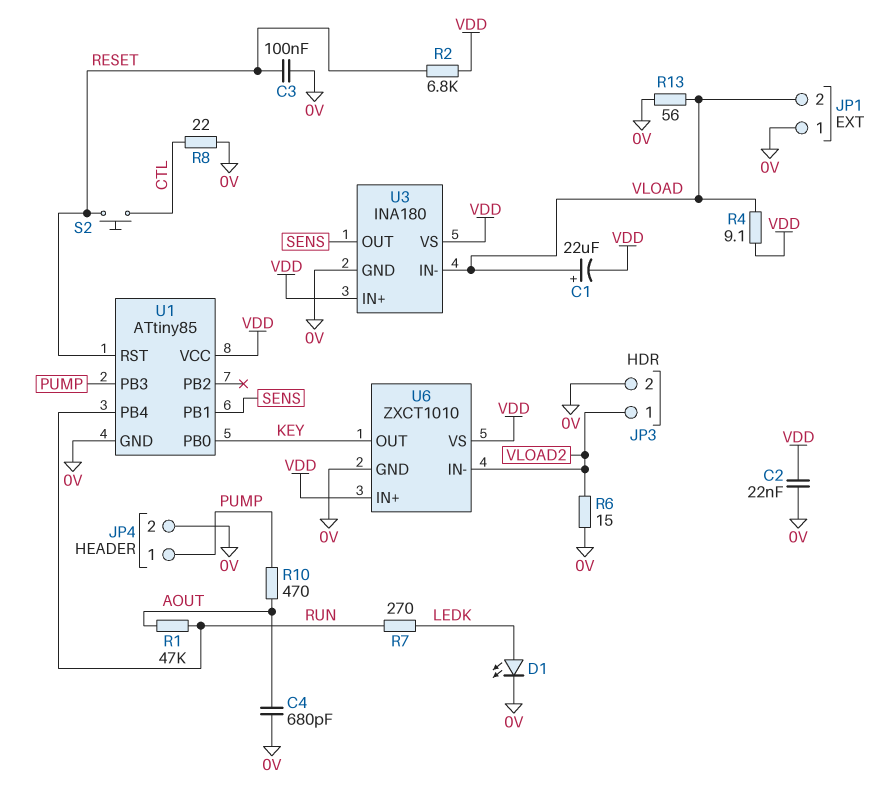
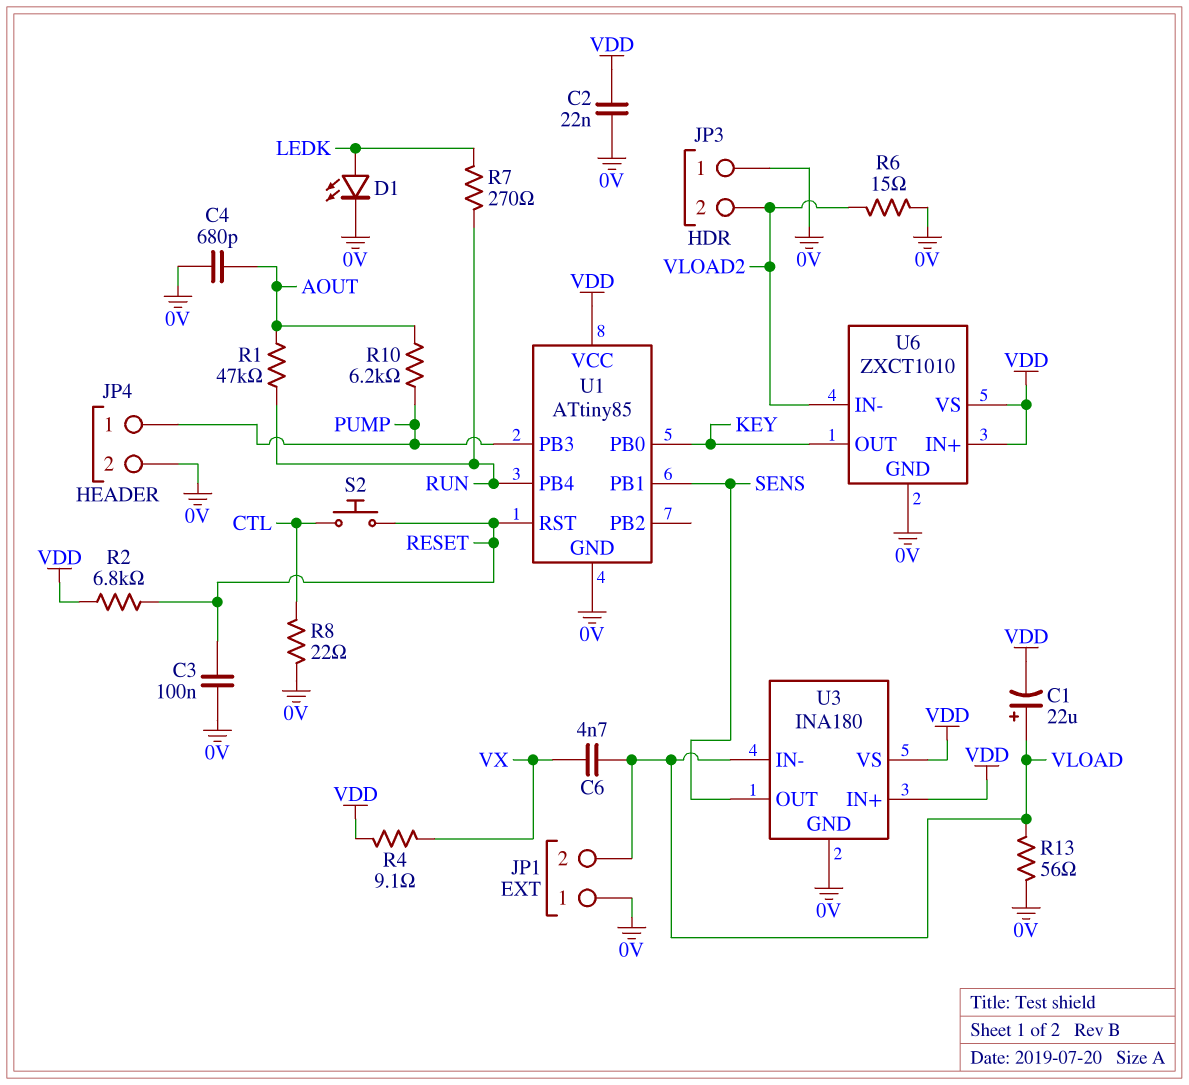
C6: none -> 4.7nF (VLOAD, VX)
JP3 pin 1: VLOAD2 -> 0V
JP3 pin 2: 0V -> VLOAD2
R4: 9.1 (VDD, VLOAD) -> 9.1 (VDD, VX)
R10: 470 (AOUT, PUMP) -> 6.2k (AOUT, PUMP)

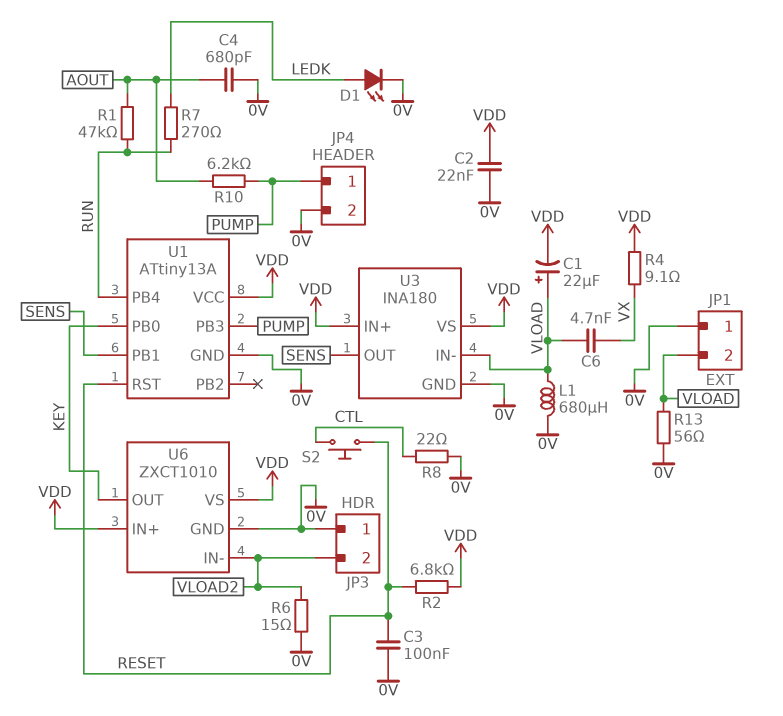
L1: none -> 680uH (0V, VLOAD)
U1: ATtiny85 -> ATtiny13A

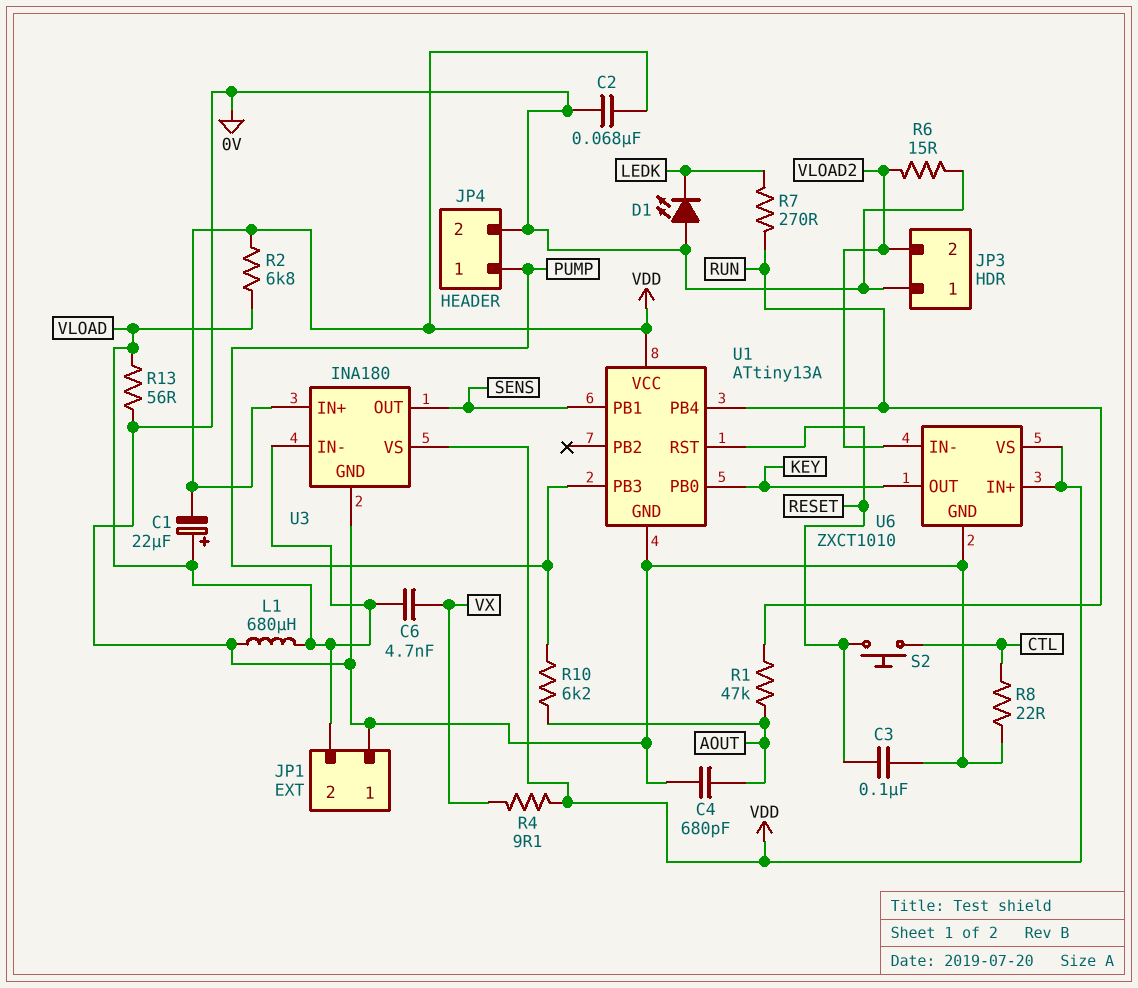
C2: 22nF (0V, VDD) -> 68nF (0V, VDD)
D1: LED (A LEDK, K 0V) -> LED (A 0V, K LEDK)
R2: 6.8k (RESET, VDD) -> 6.8k (VDD, VLOAD)

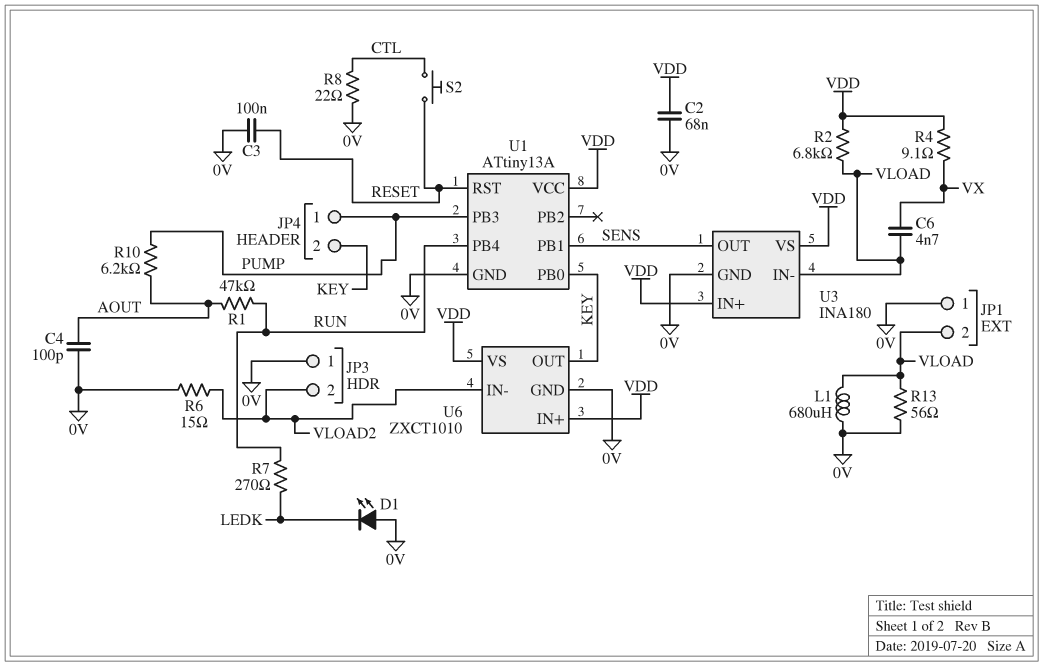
C1: 22uF (plus VLOAD, minus VDD) -> none
C4: 680pF (0V, AOUT) -> 100pF (0V, AOUT)
JP4 pin 2: 0V -> KEY

